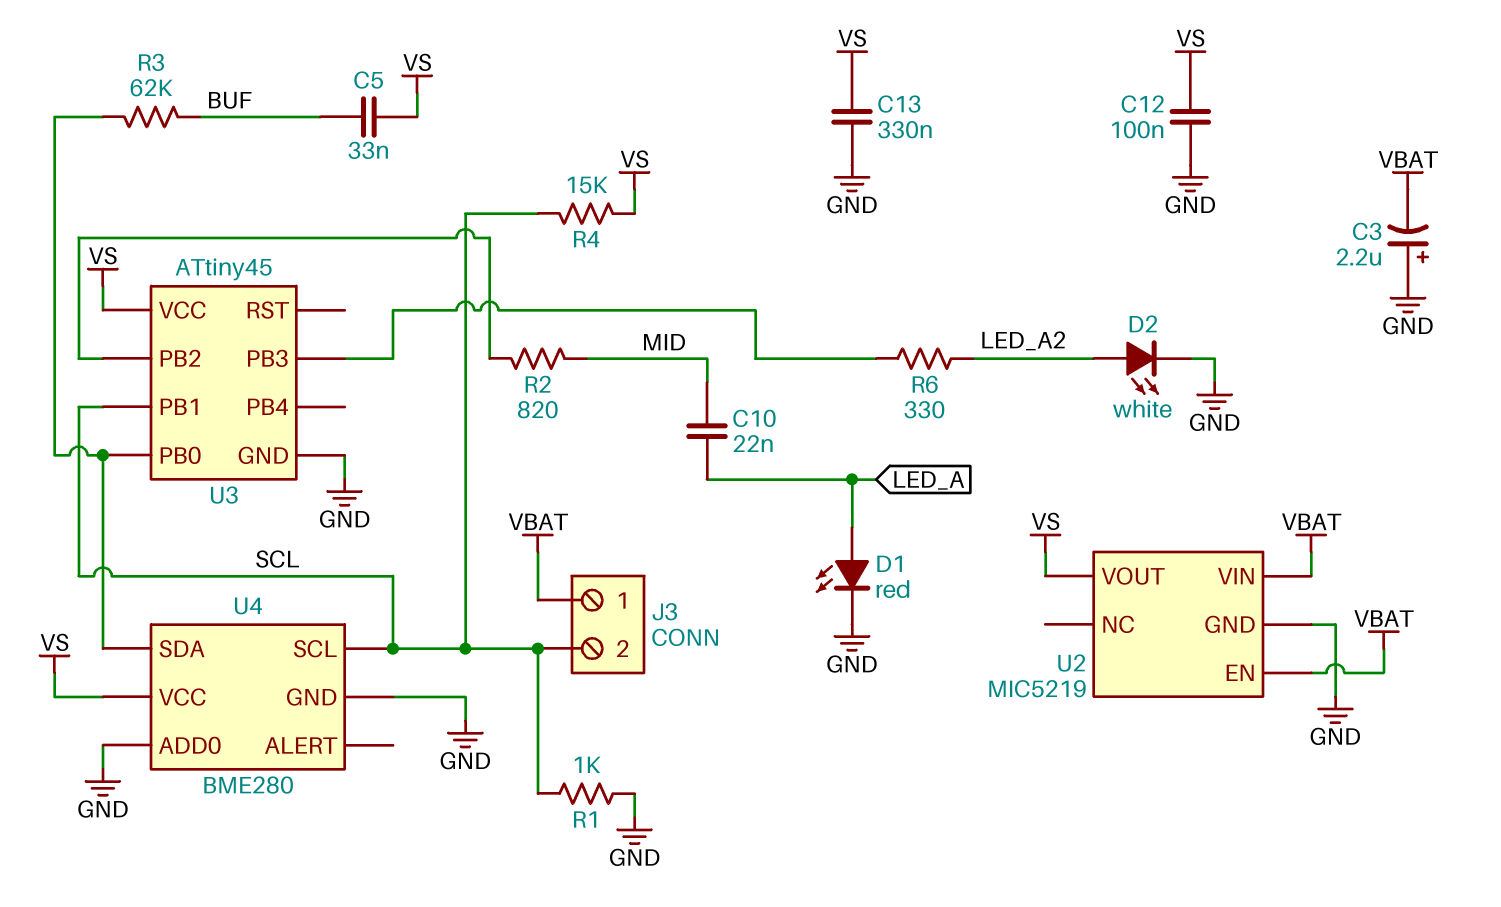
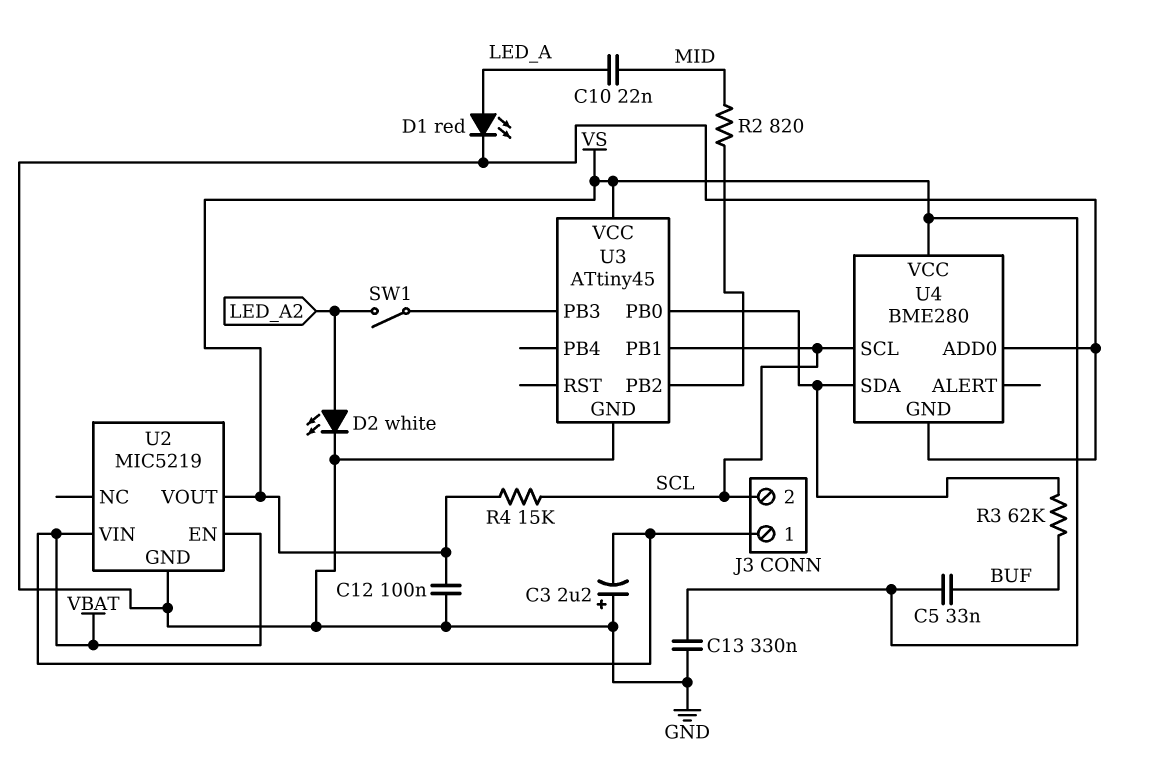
R1: 1k (GND, SCL) -> none
R6: 330 (LED_A2, U3/PB3) -> none
SW1: none -> switch (LED_A2, U3/PB3)

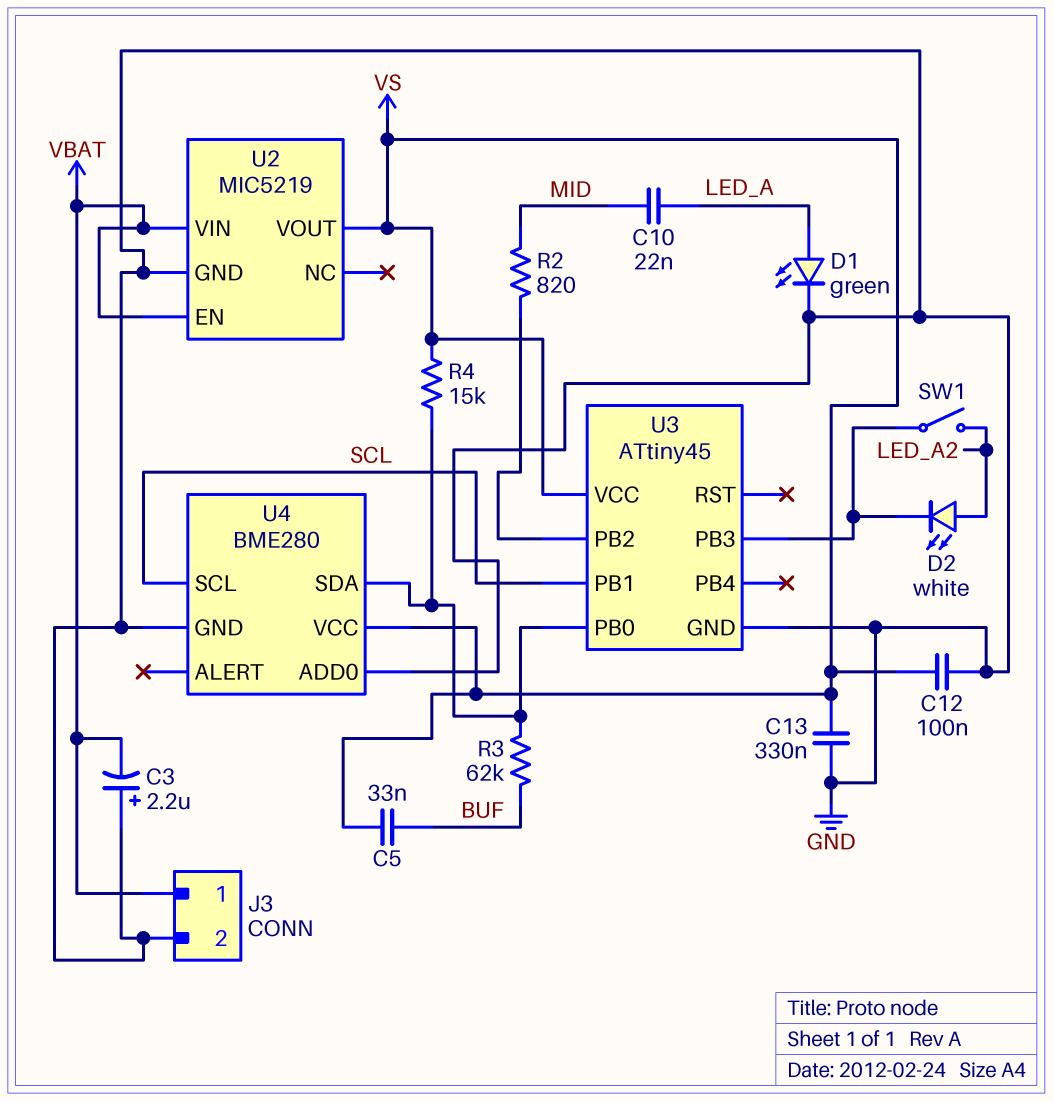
D1: LED red (A LED_A, K GND) -> LED green (A LED_A, K GND)
D2: LED white (A LED_A2, K GND) -> LED white (A LED_A2, K U3/PB3)
J3 pin 2: SCL -> GND
R4: 15k (SCL, VS) -> 15k (U3/PB0, VS)

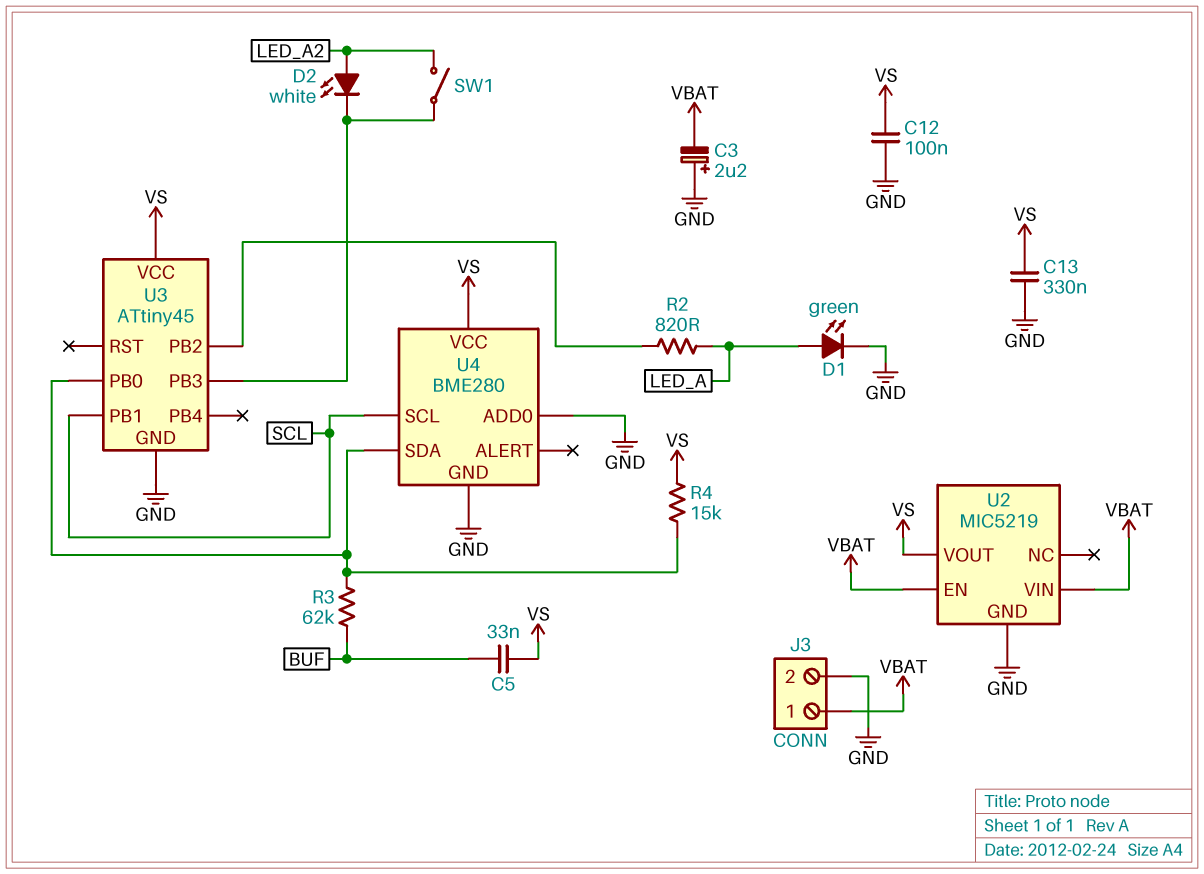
C10: 22nF (LED_A, MID) -> none
R2: 820 (MID, U3/PB2) -> 820 (LED_A, U3/PB2)

